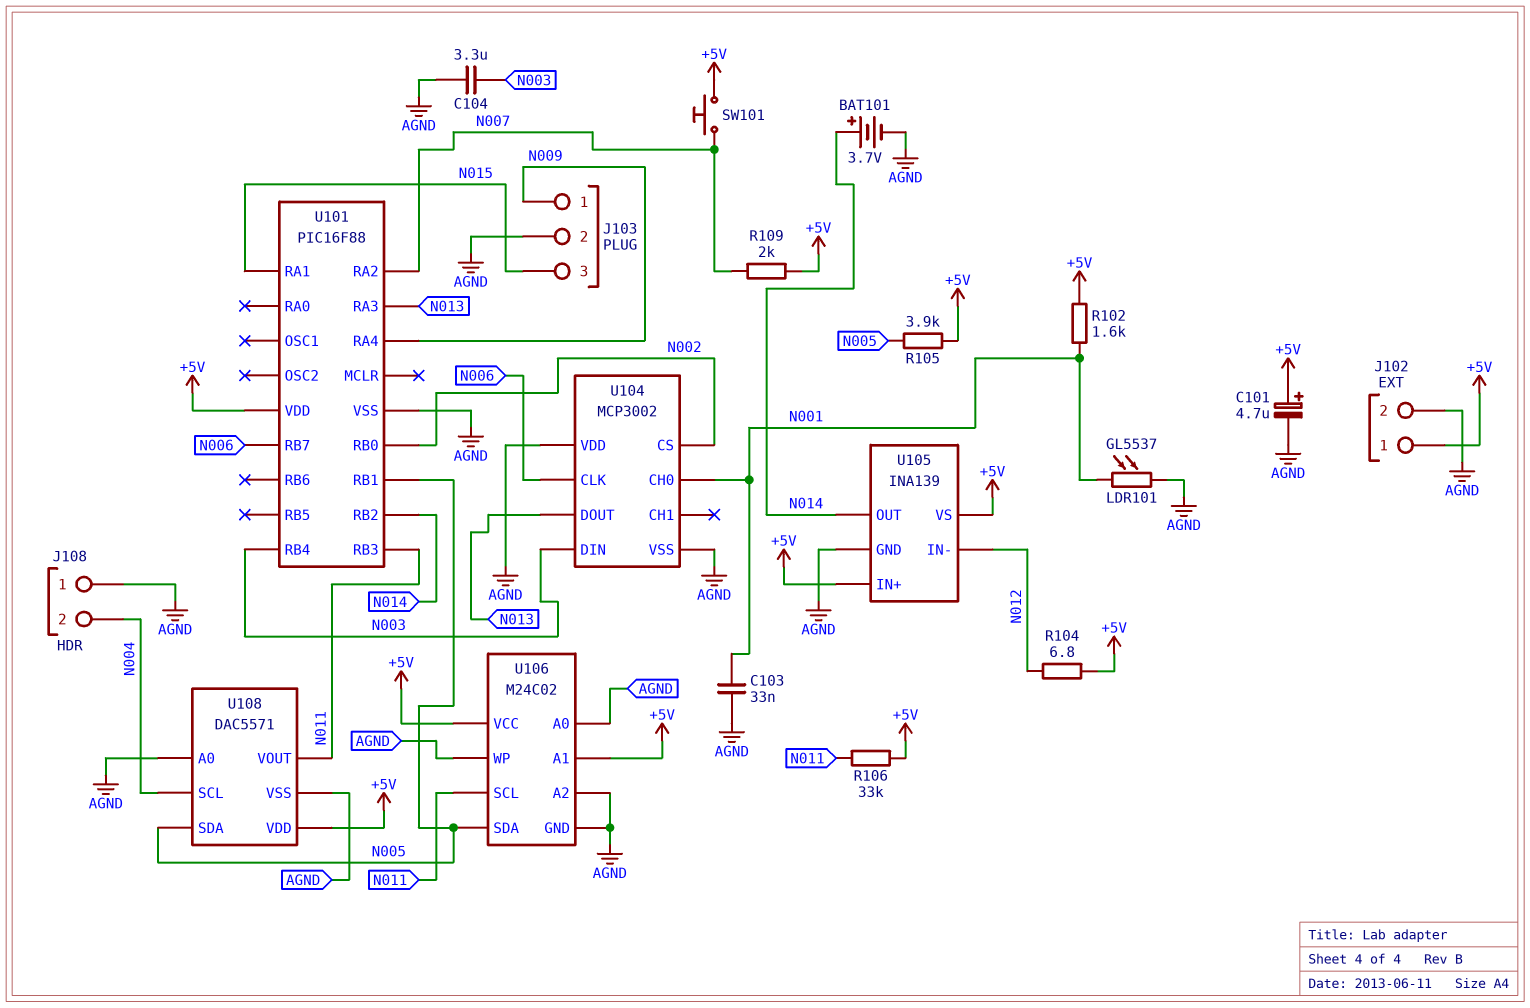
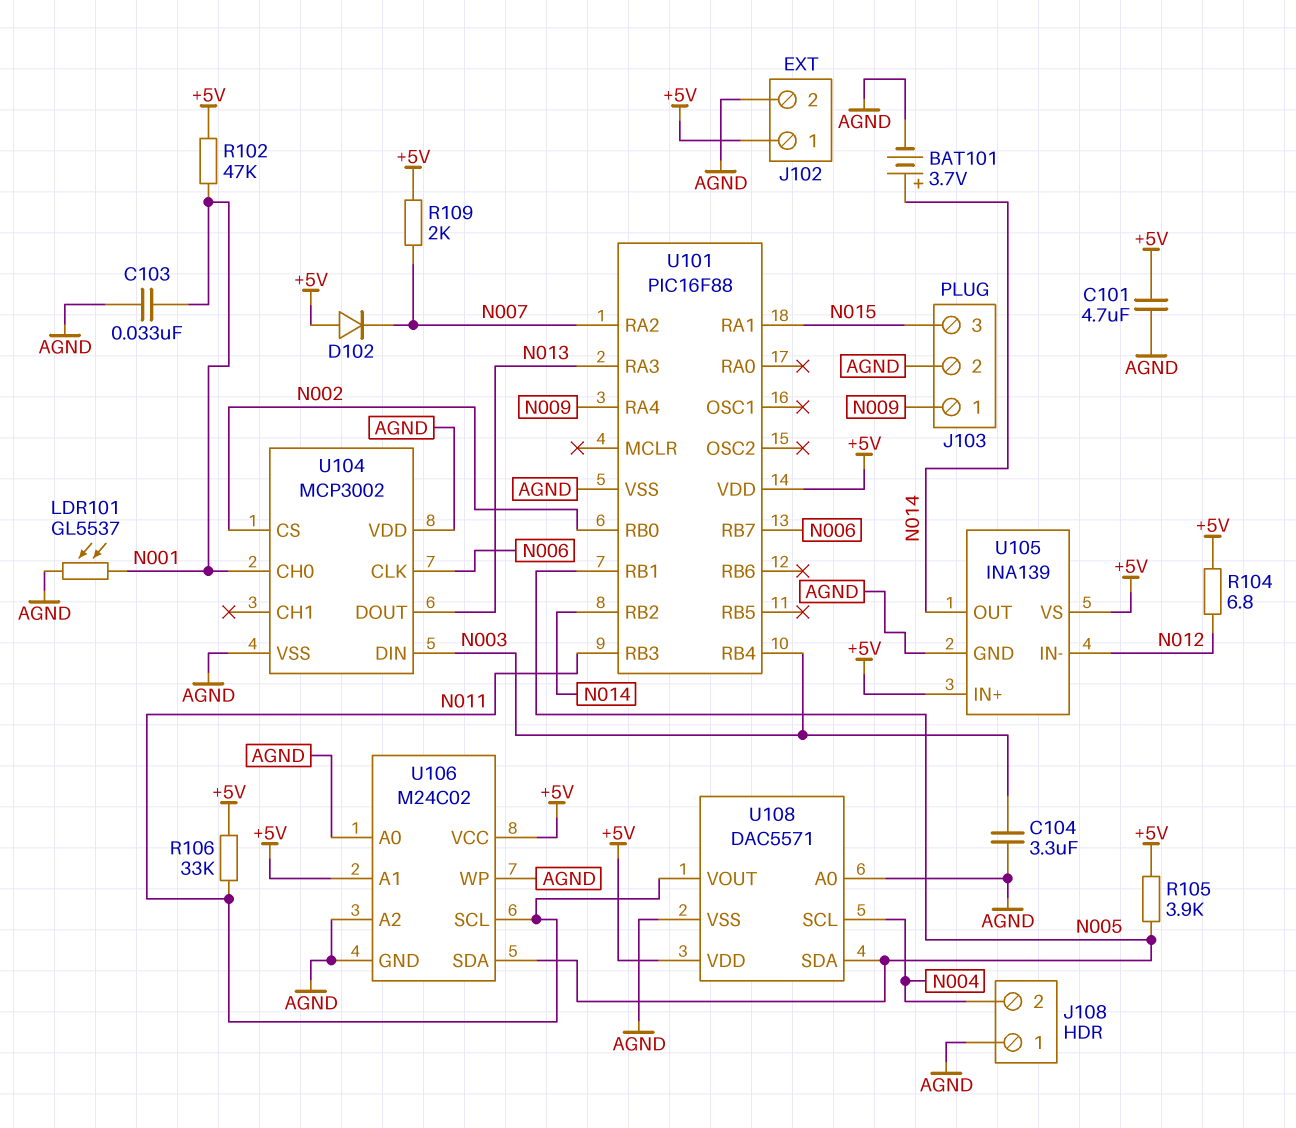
C101: 4.7uF (plus +5V, minus AGND) -> 4.7uF (+5V, AGND)
D102: none -> diode (A +5V, K N007)
R102: 1.6k (+5V, N001) -> 47k (+5V, N001)
SW101: button (+5V, N007) -> none

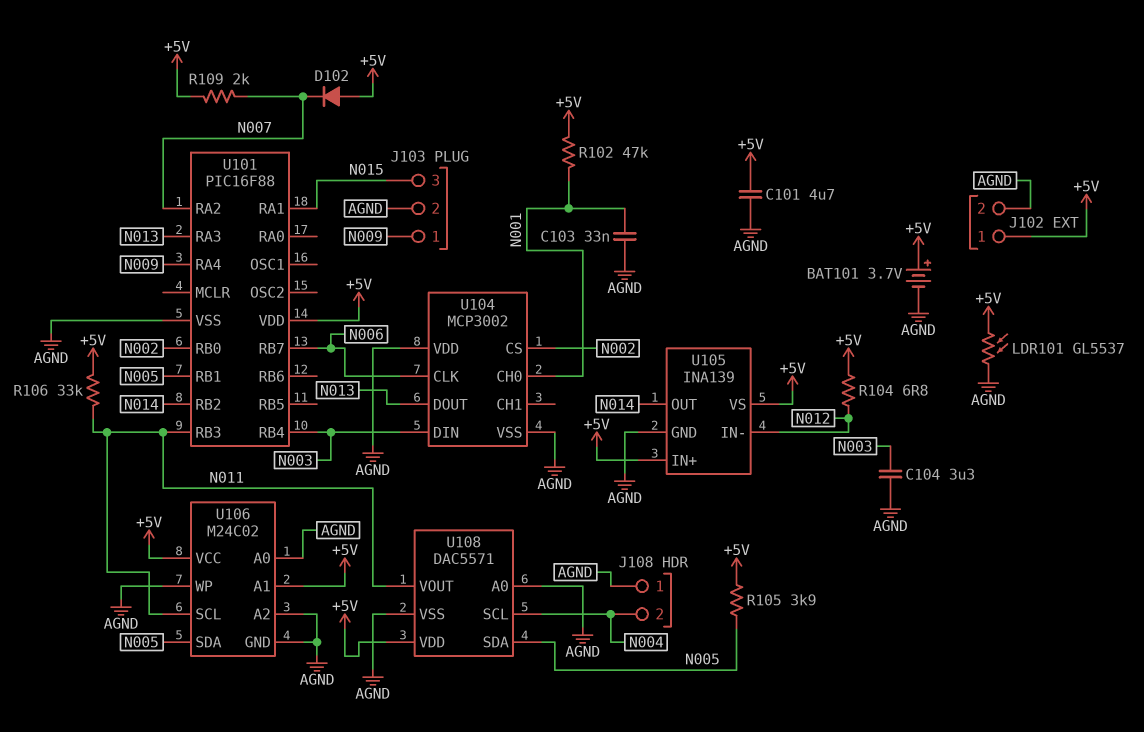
BAT101: 3.7V (plus N014, minus AGND) -> 3.7V (plus +5V, minus AGND)
LDR101: GL5537 (AGND, N001) -> GL5537 (+5V, AGND)

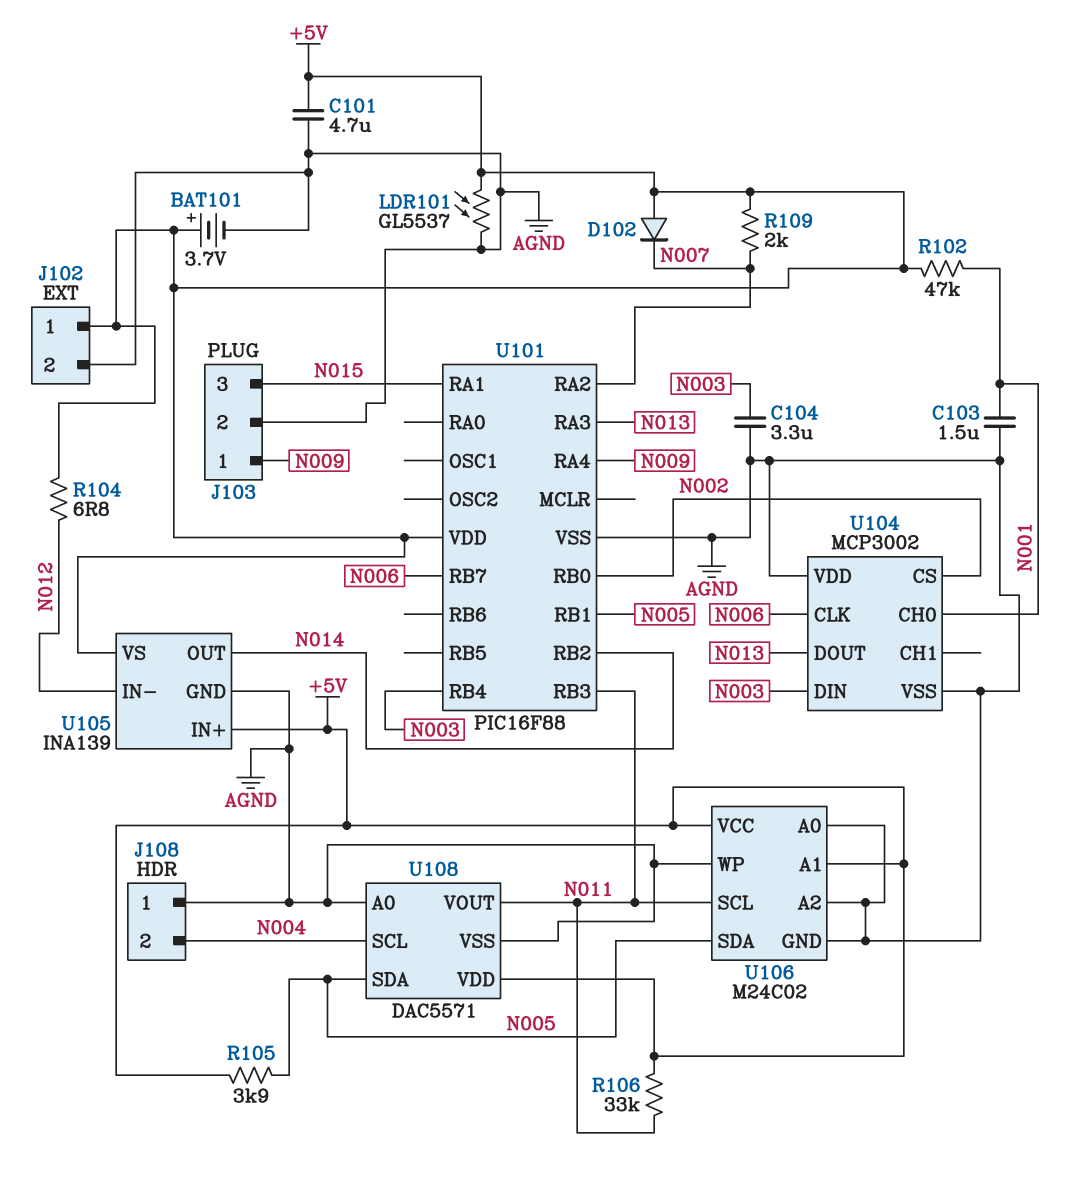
C103: 33nF (AGND, N001) -> 1.5uF (AGND, N001)

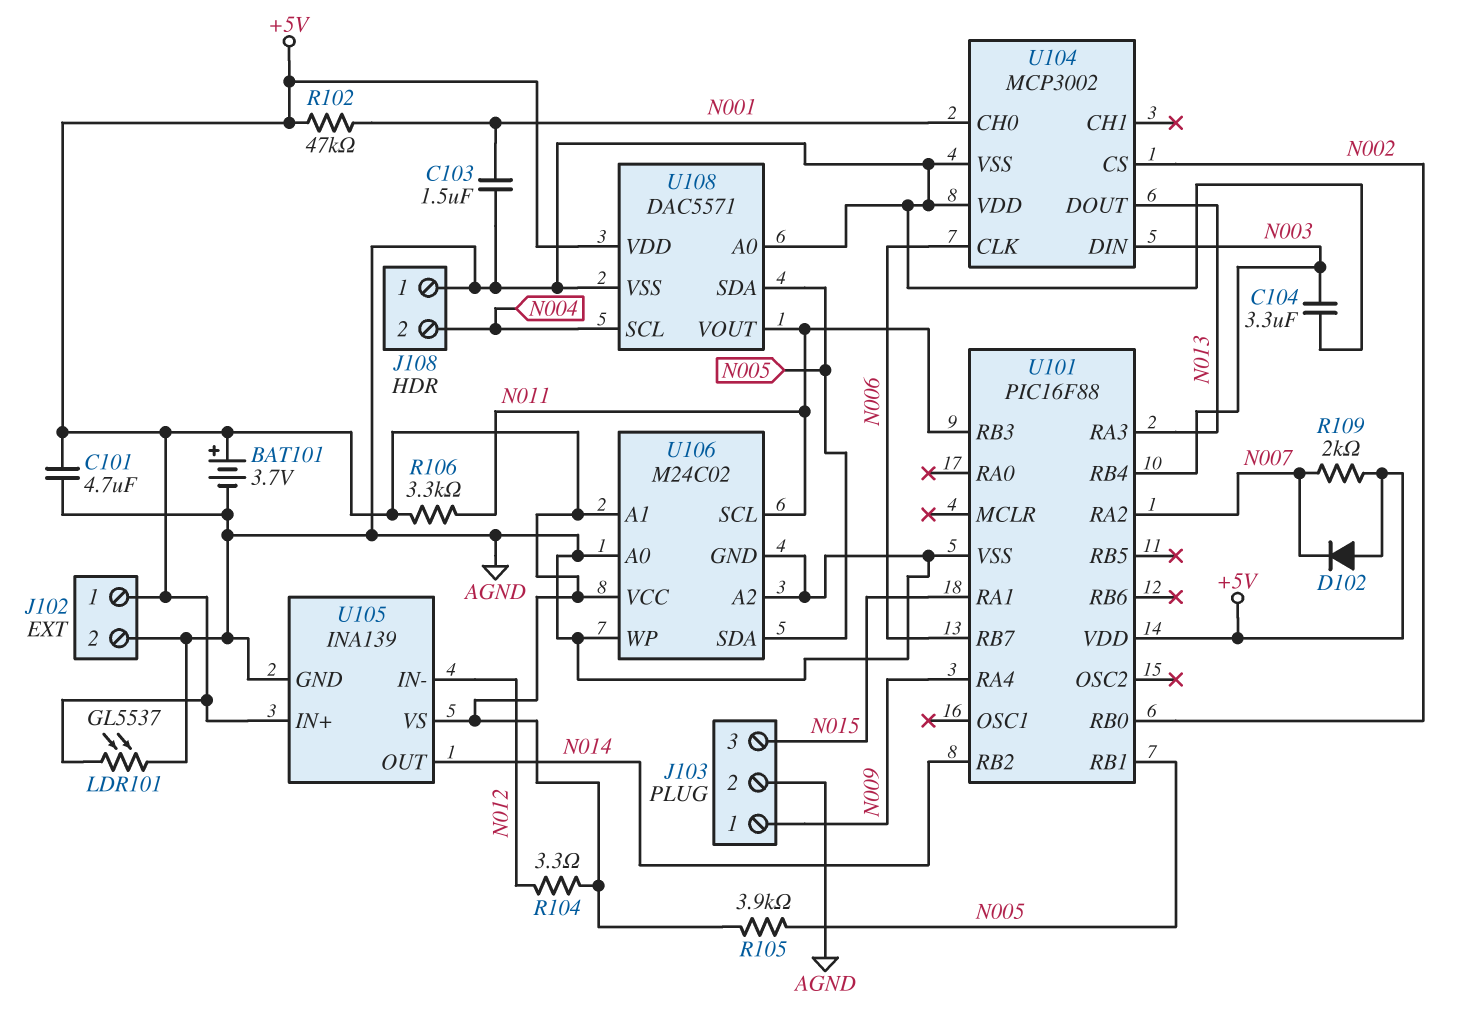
R104: 6.8 (+5V, N012) -> 3.3 (+5V, N012)
R106: 33k (+5V, N011) -> 3.3k (+5V, N011)

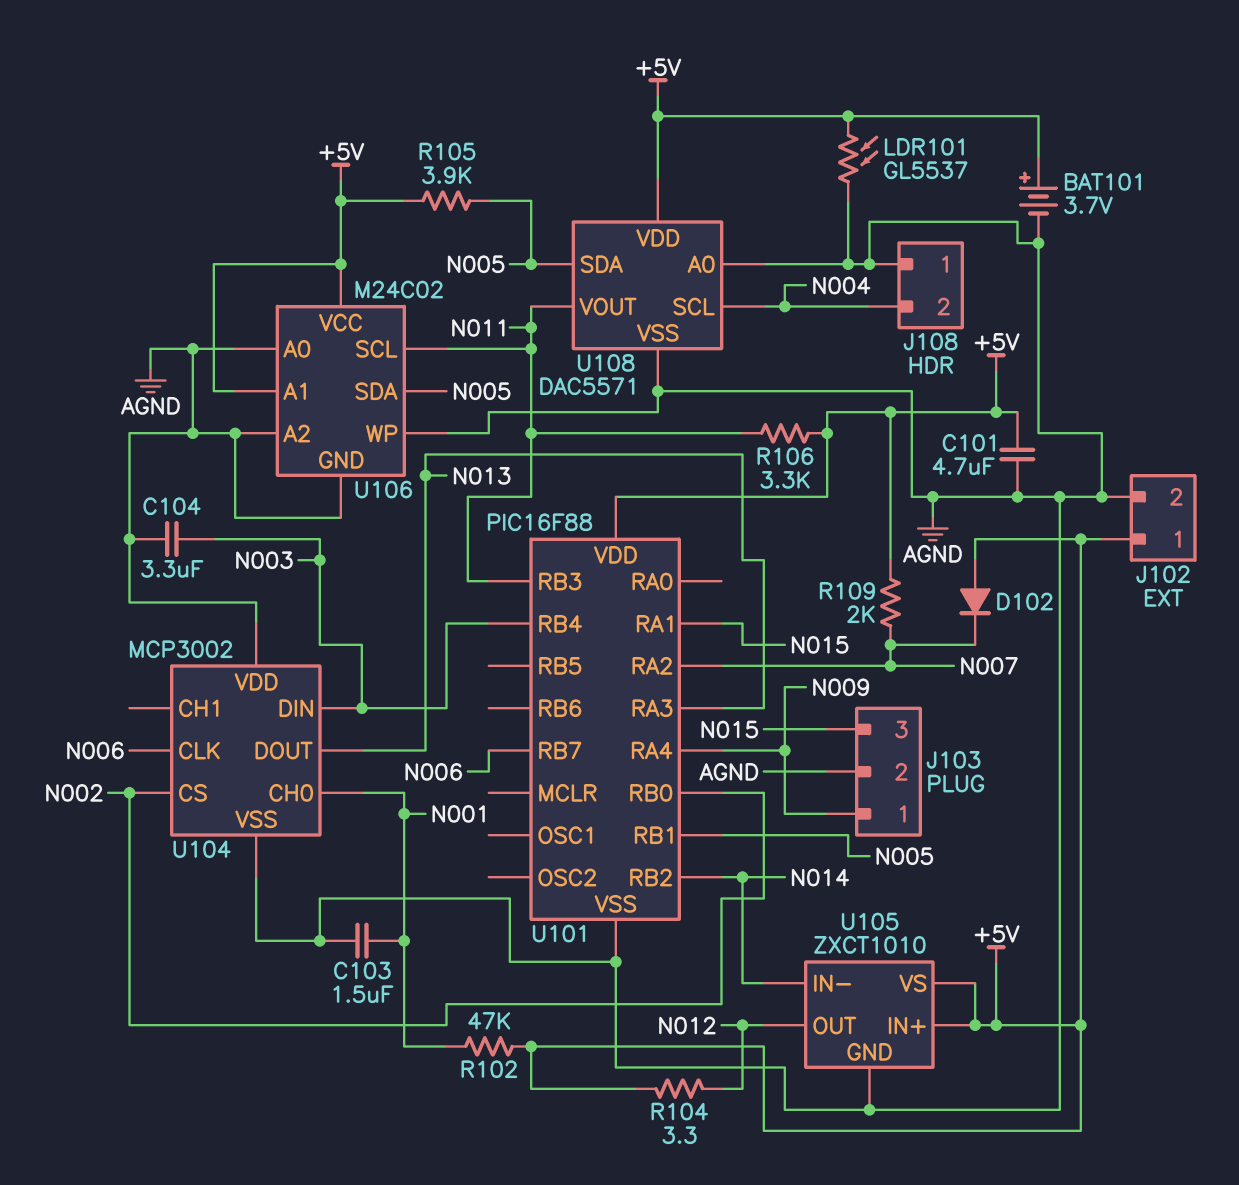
U105: INA139 -> ZXCT1010
U105 pin IN-: N012 -> N014
U105 pin OUT: N014 -> N012

